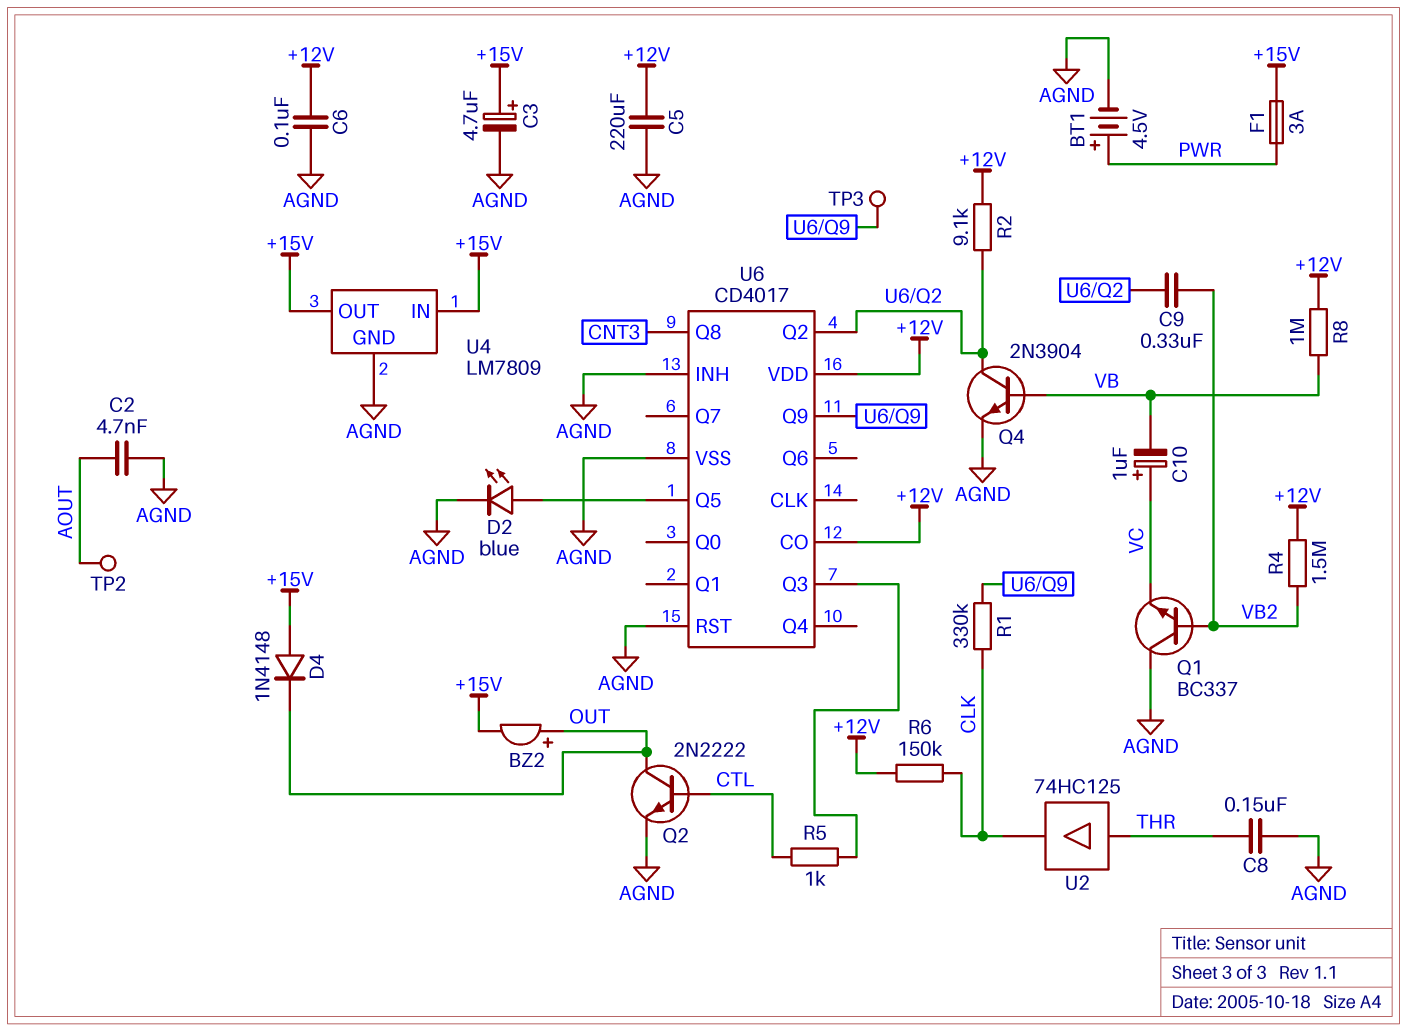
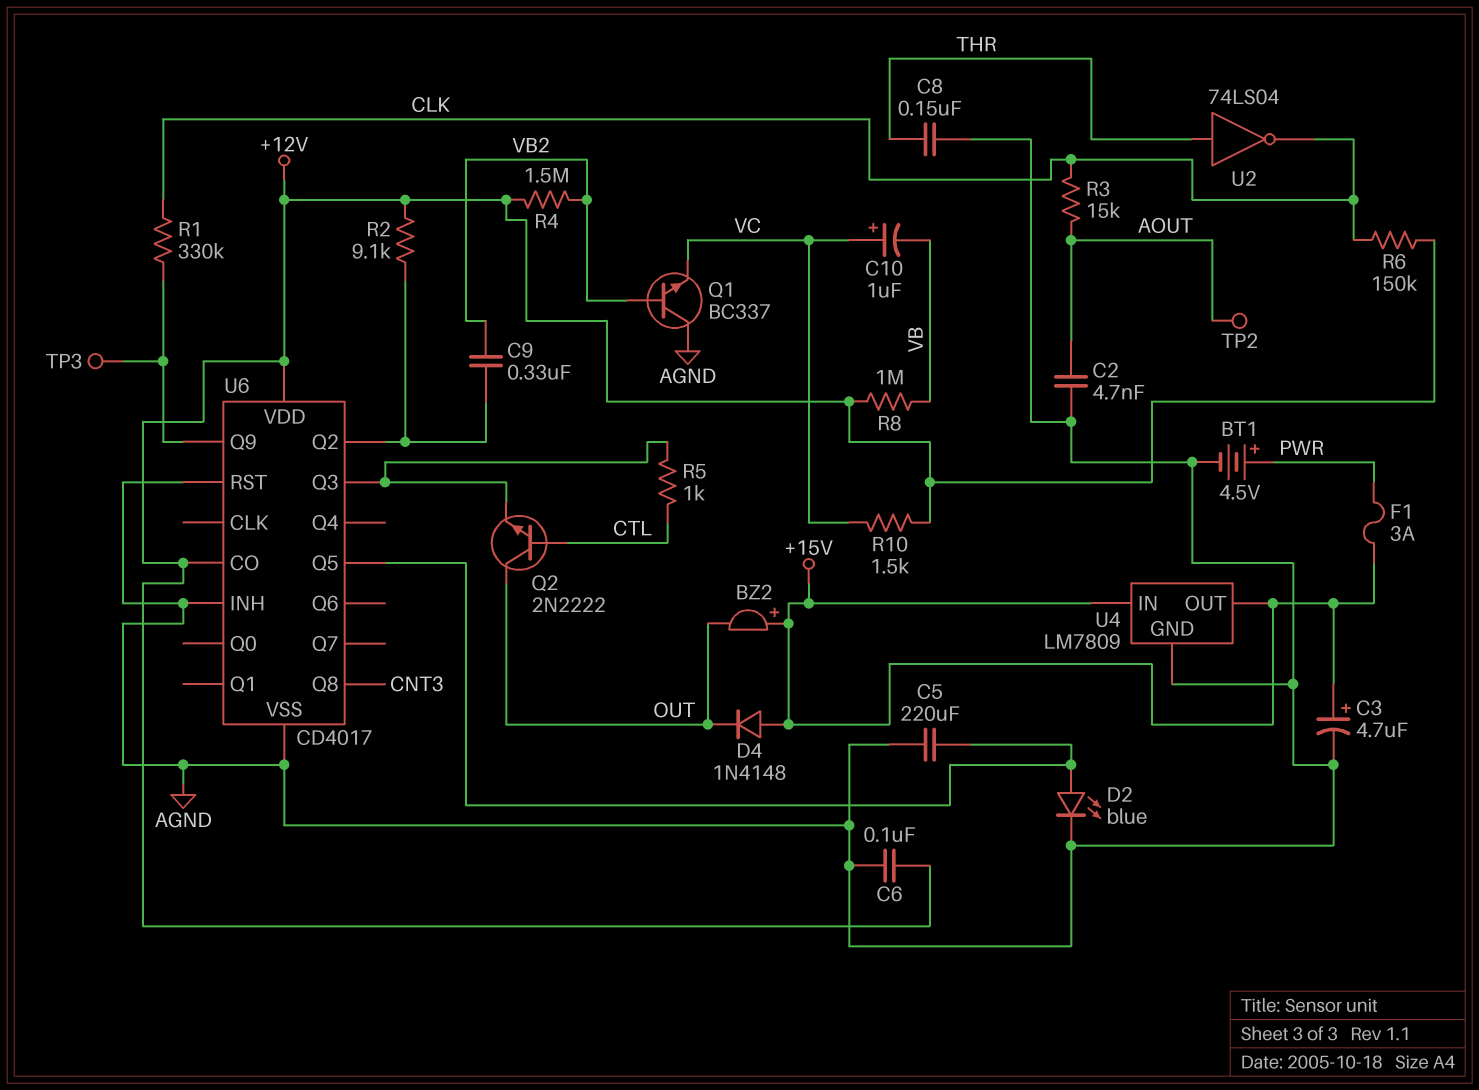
BZ2: buzzer (plus OUT, minus +15V) -> buzzer (plus +15V, minus OUT)
C5: 220uF (+12V, AGND) -> 220uF (AGND, U6/Q5)
Q2: NPN 2N2222 (B CTL, C OUT, E AGND) -> NPN 2N2222 (B CTL, C OUT, E U6/Q3)
Q4: NPN 2N3904 (B VB, C U6/Q2, E AGND) -> none
R3: none -> 15k (AOUT, CLK)
R10: none -> 1.5k (+12V, VC)
U2: buffer 74HC125 (in THR, out CLK) -> NOT 74LS04 (in THR, out CLK)

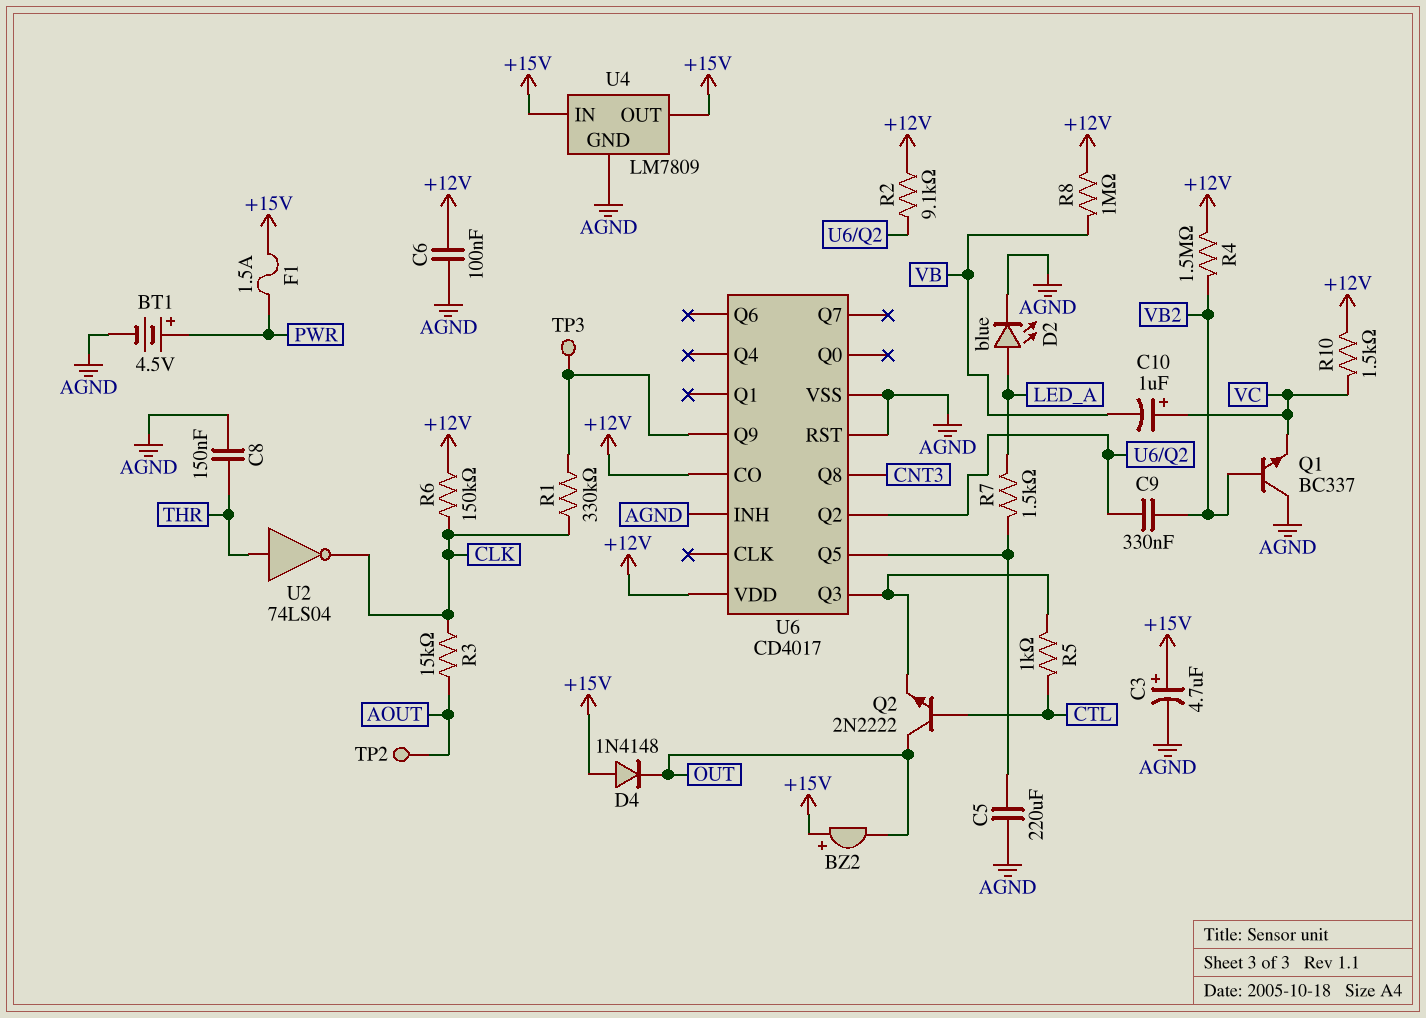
C2: 4.7nF (AGND, AOUT) -> none
D2: LED blue (A U6/Q5, K AGND) -> LED blue (A LED_A, K AGND)
F1: 3A (+15V, PWR) -> 1.5A (+15V, PWR)
R7: none -> 1.5k (LED_A, U6/Q5)

